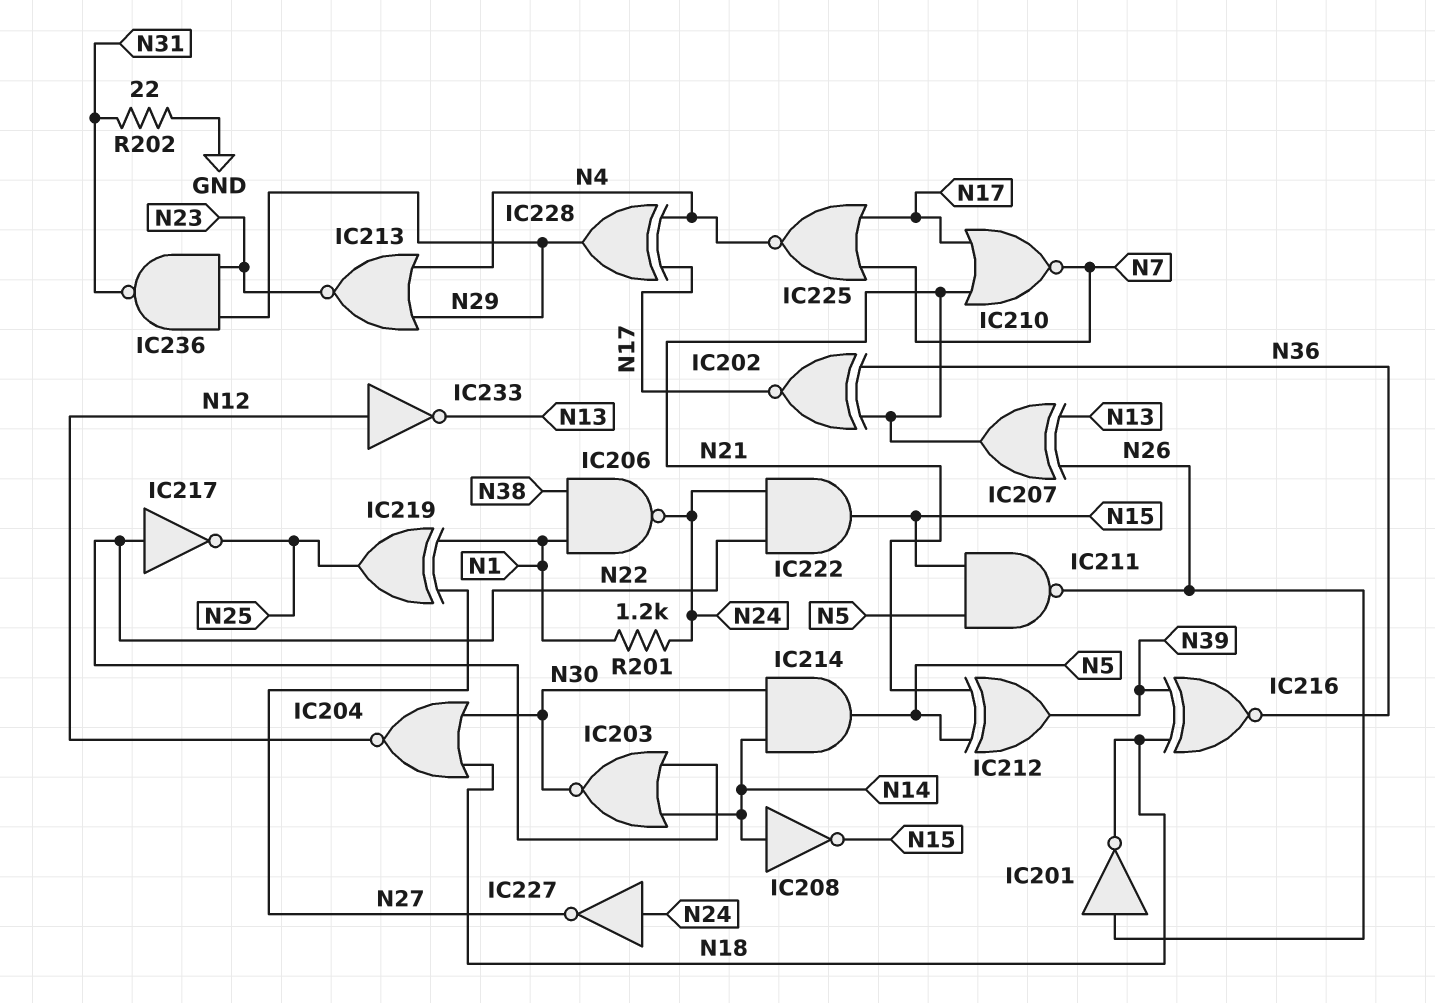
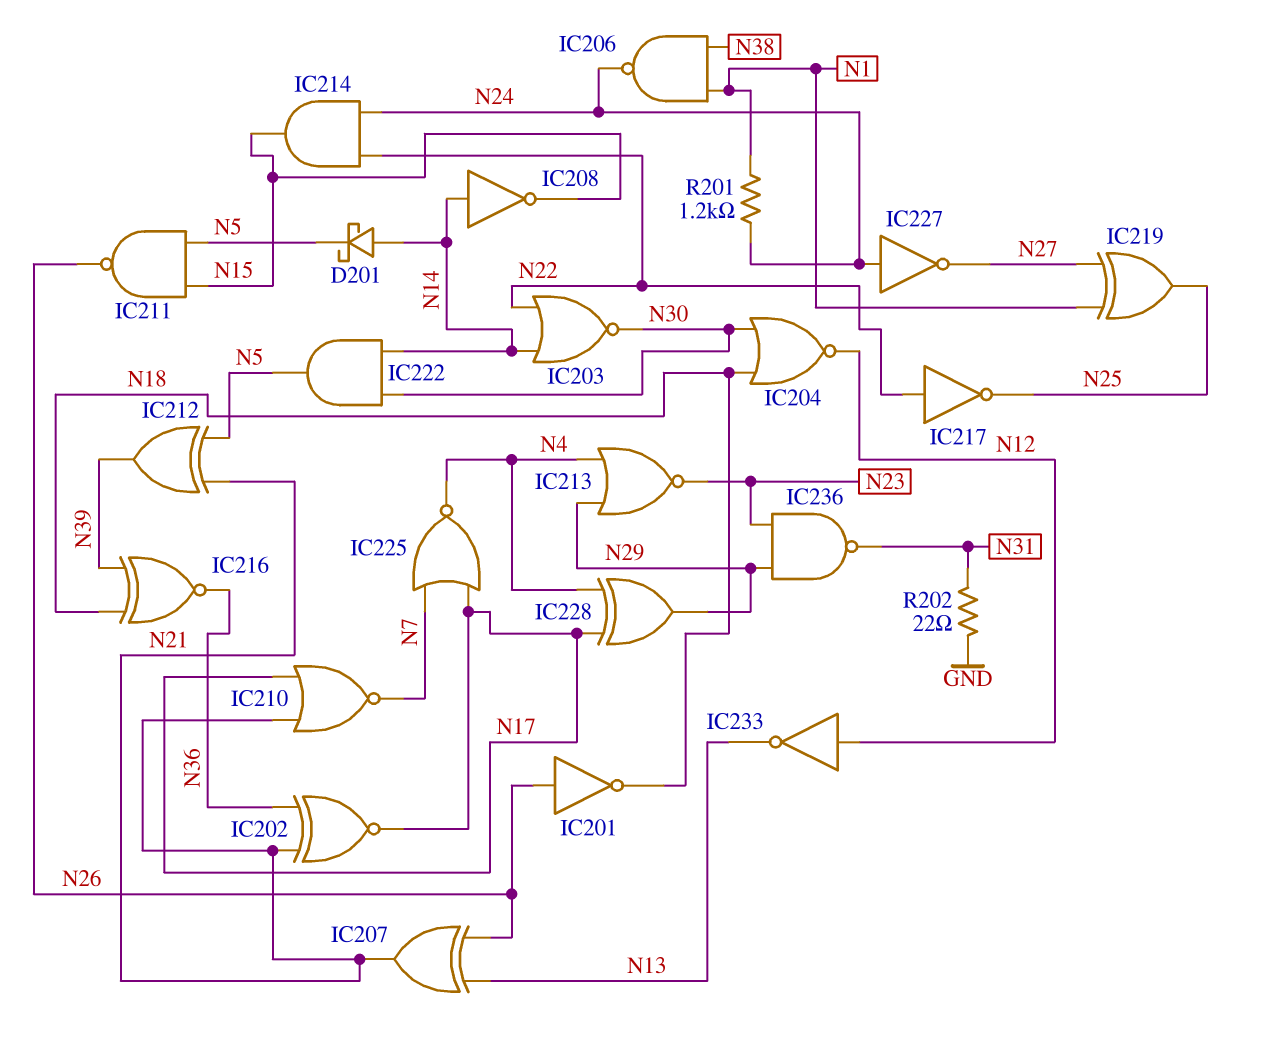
D201: none -> schottky (A N14, K N5)
IC214: AND (in N14, in N30, out N5) -> AND (in N22, in N24, out N15)
IC222: AND (in N22, in N24, out N15) -> AND (in N14, in N30, out N5)

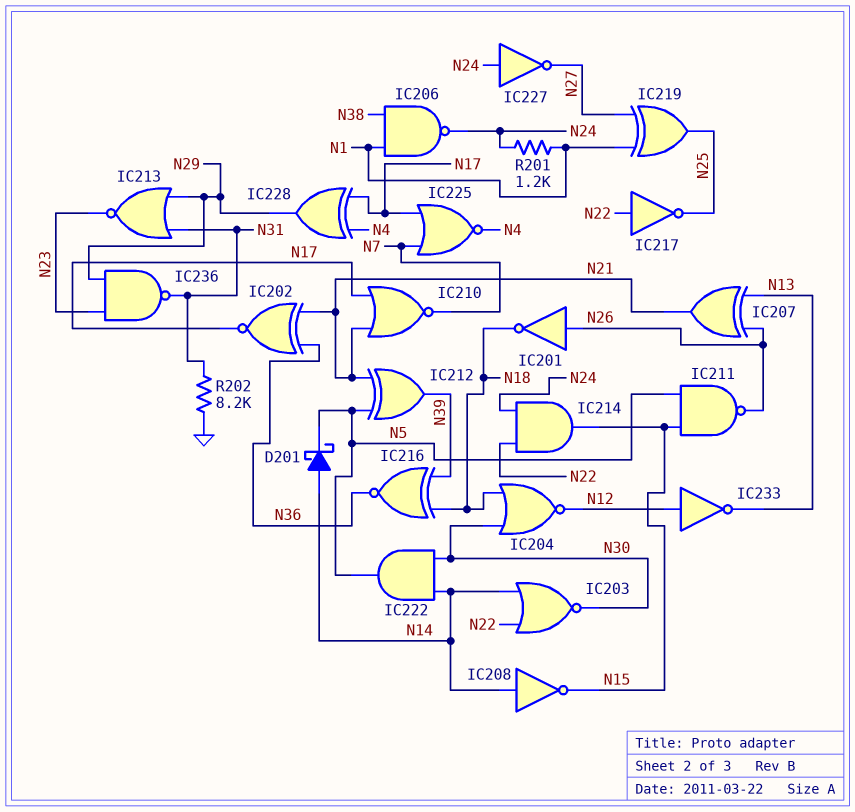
IC213: NOR (in N4, in N29, out N23) -> NOR (in N29, in N31, out N23)
R202: 22 (GND, N31) -> 8.2k (GND, N31)

